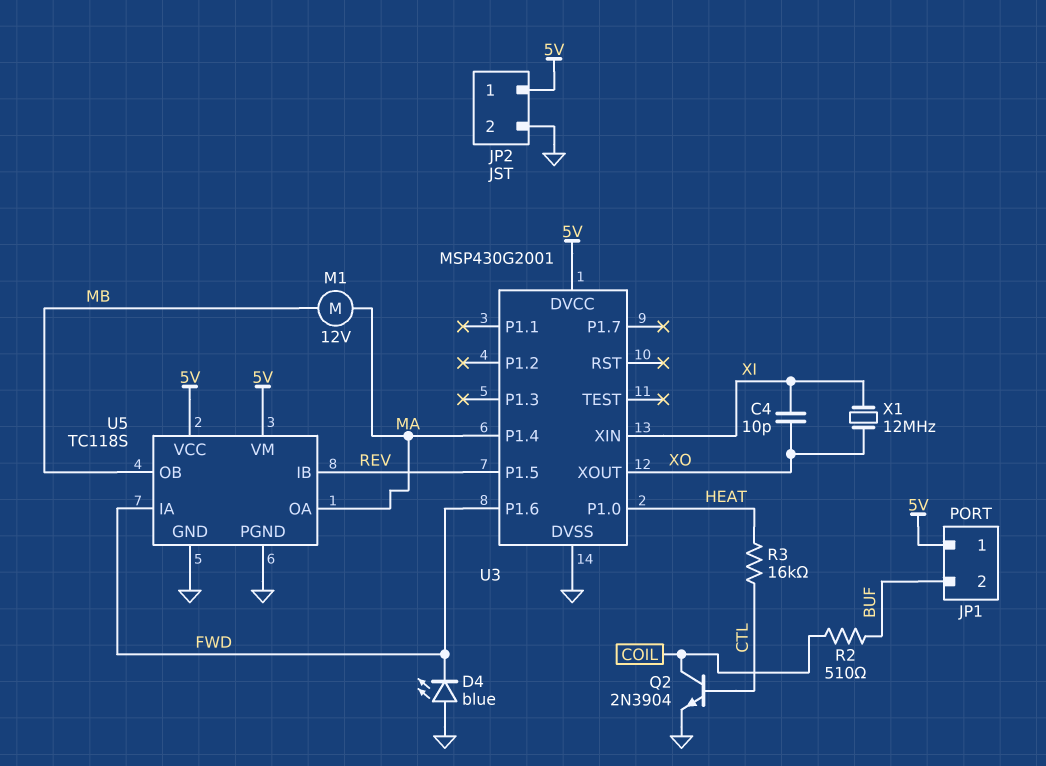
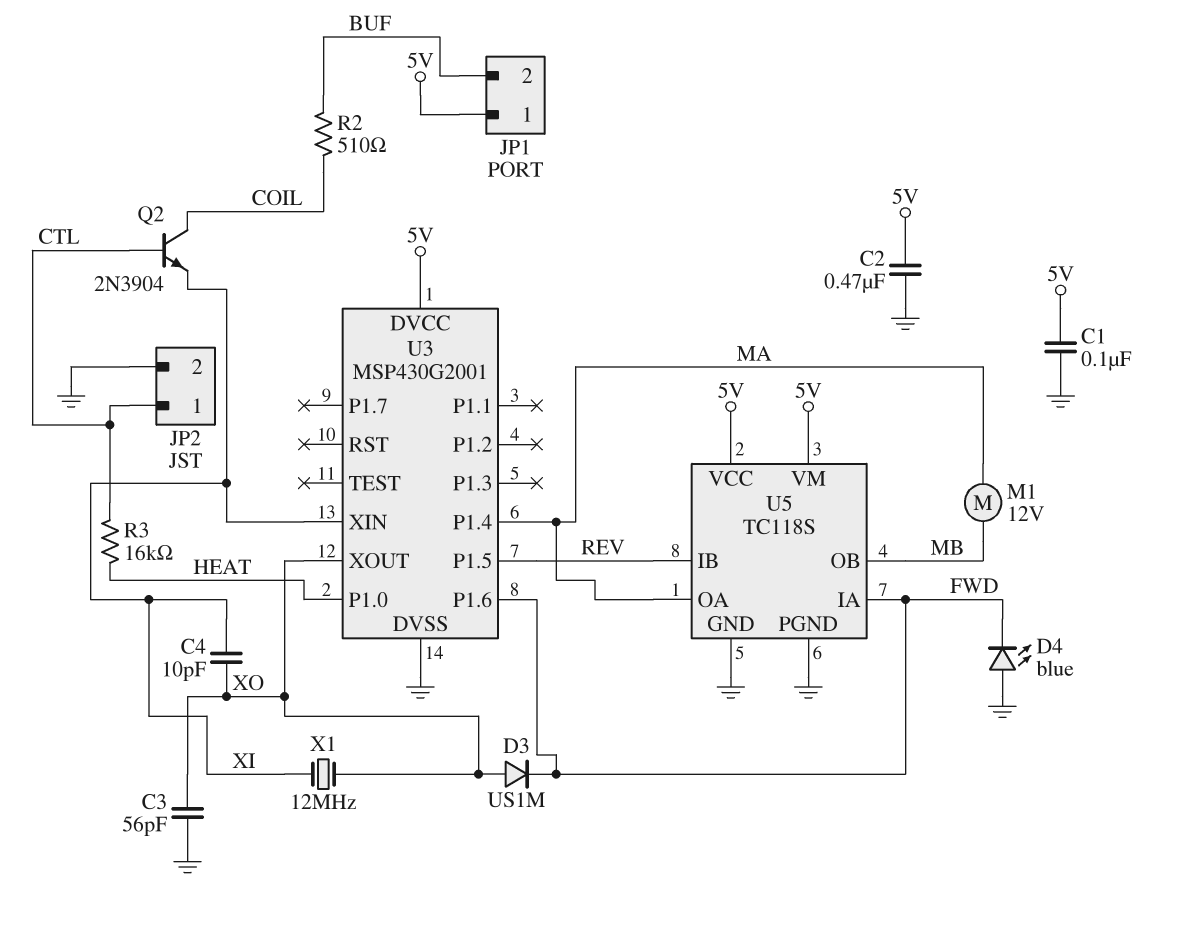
C1: none -> 100nF (5V, GND)
C2: none -> 470nF (5V, GND)
C3: none -> 56pF (GND, XO)
D3: none -> diode US1M (A XO, K FWD)
JP2 pin 1: 5V -> CTL
Q2: NPN 2N3904 (B CTL, C COIL, E GND) -> NPN 2N3904 (B CTL, C COIL, E XI)

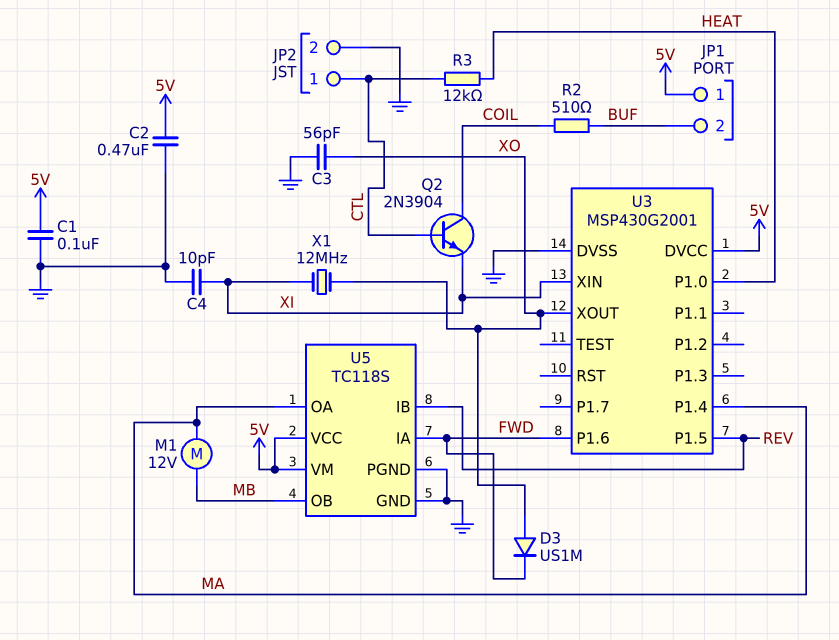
C4: 10pF (XI, XO) -> 10pF (GND, XI)
D4: LED blue (A GND, K FWD) -> none
R3: 16k (CTL, HEAT) -> 12k (CTL, HEAT)

